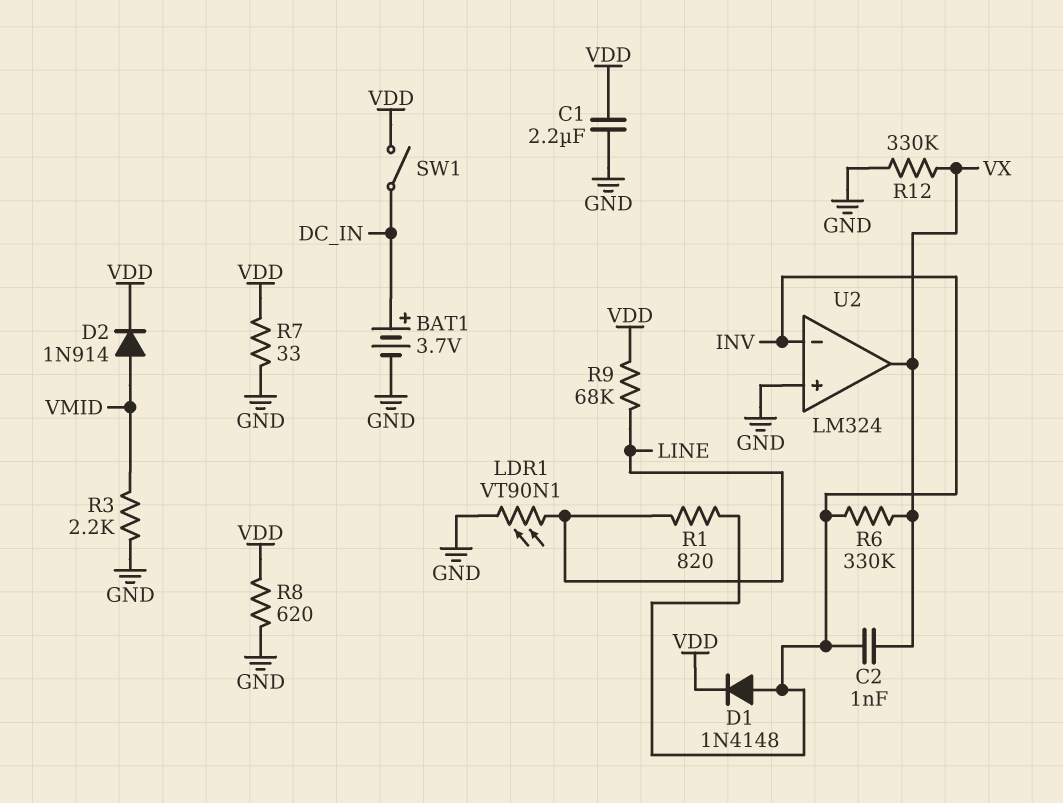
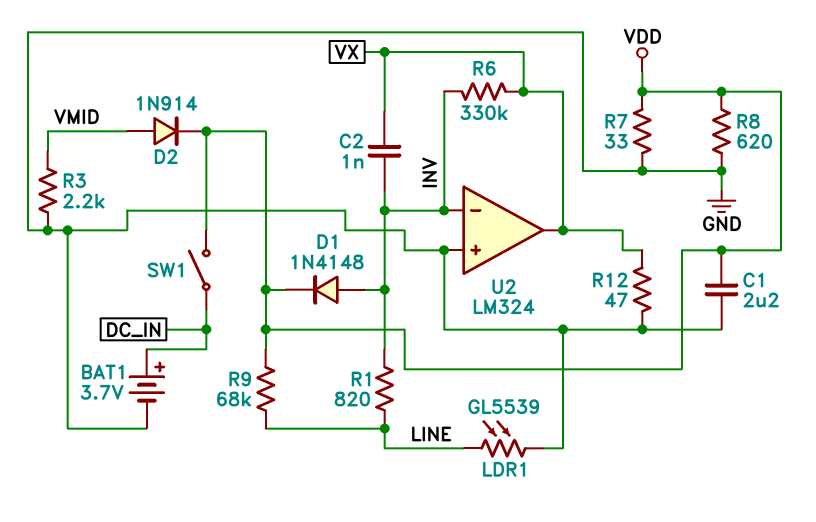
LDR1: VT90N1 (GND, LINE) -> GL5539 (GND, LINE)
R12: 330k (GND, VX) -> 47 (GND, VX)

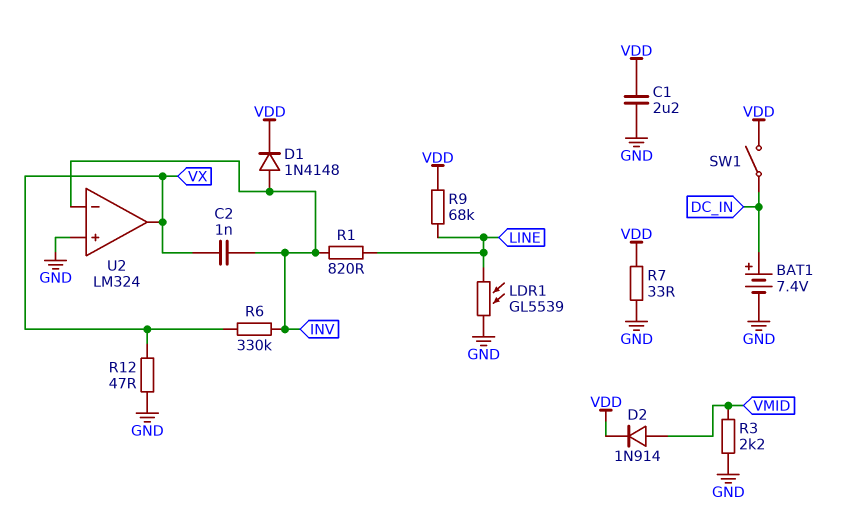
BAT1: 3.7V (plus DC_IN, minus GND) -> 7.4V (plus DC_IN, minus GND)
R8: 620 (GND, VDD) -> none

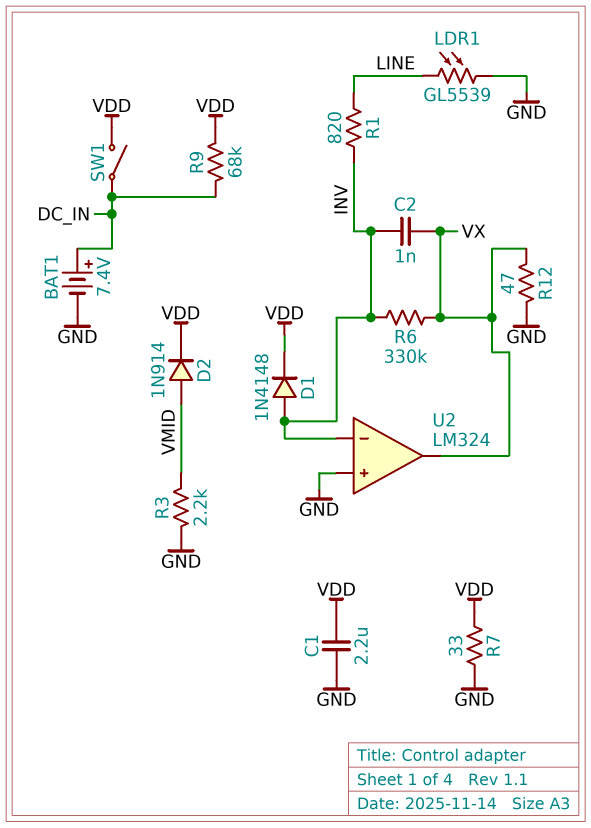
R9: 68k (LINE, VDD) -> 68k (DC_IN, VDD)

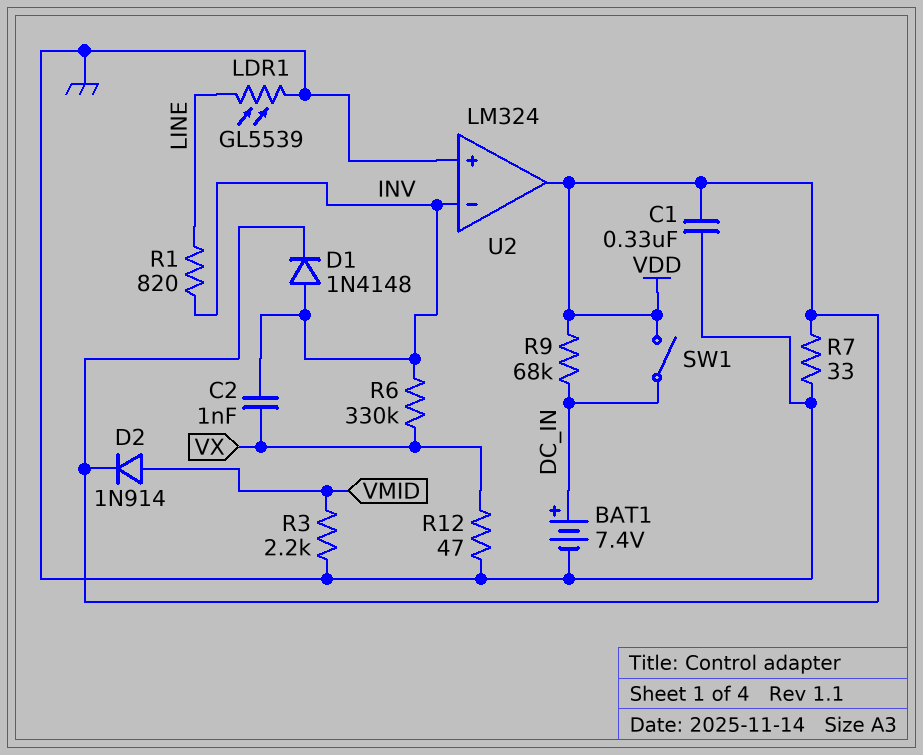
C1: 2.2uF (GND, VDD) -> 330nF (GND, VDD)
U2 pin out: VX -> VDD

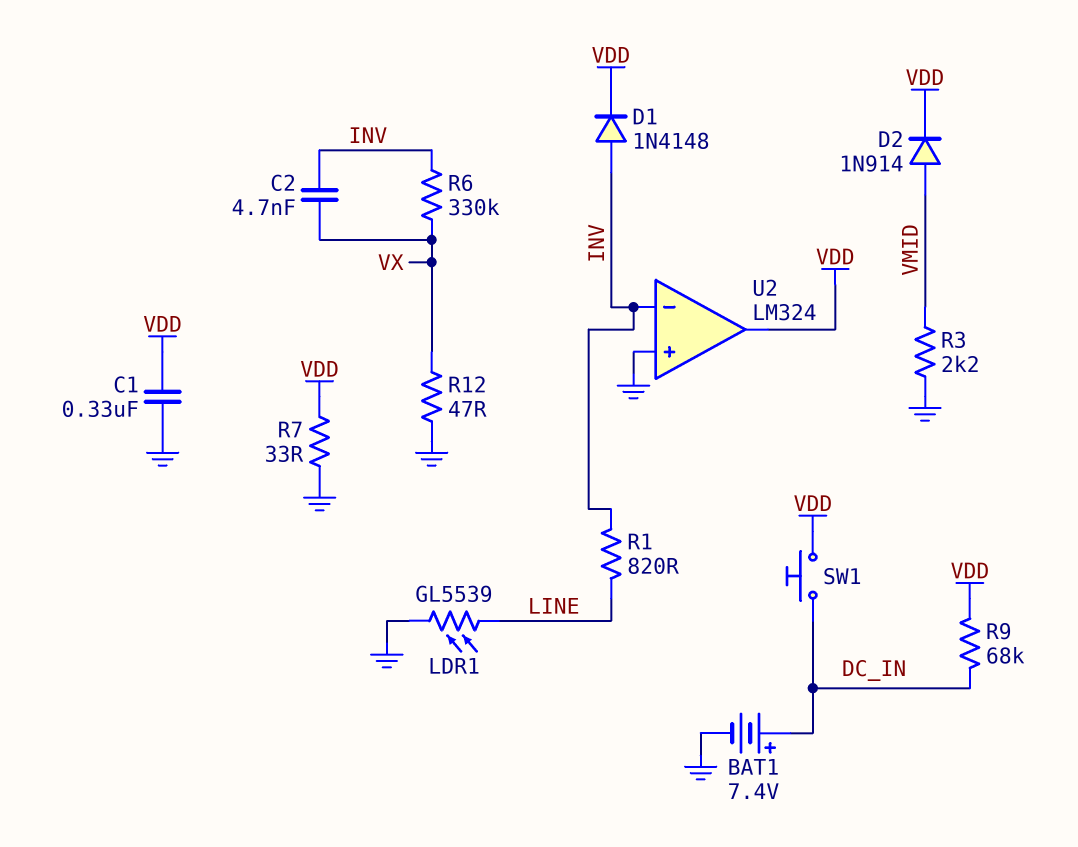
C2: 1nF (INV, VX) -> 4.7nF (INV, VX)
SW1: switch (DC_IN, VDD) -> button (DC_IN, VDD)

